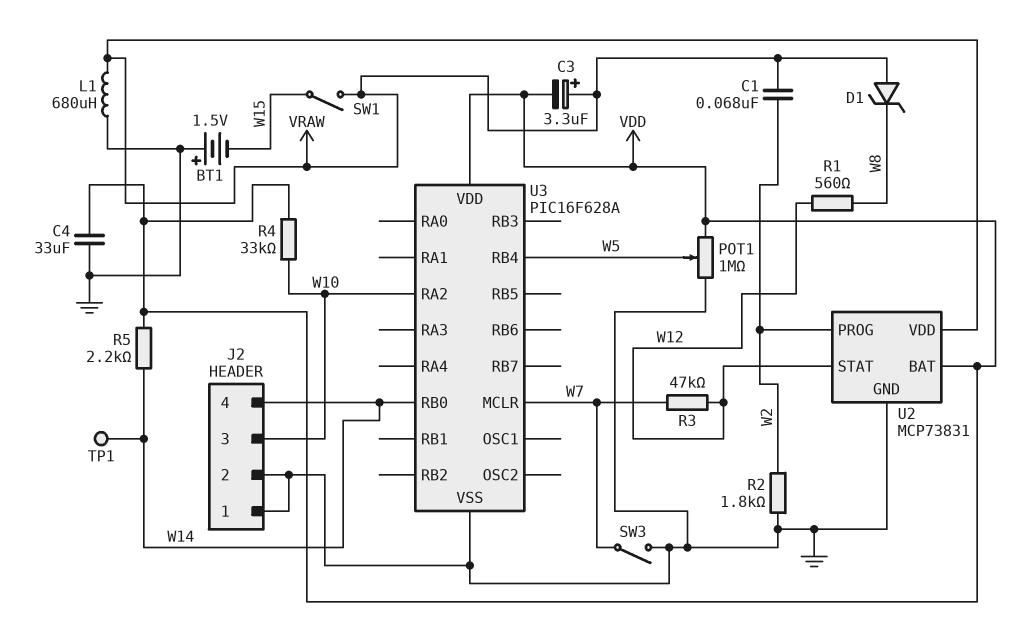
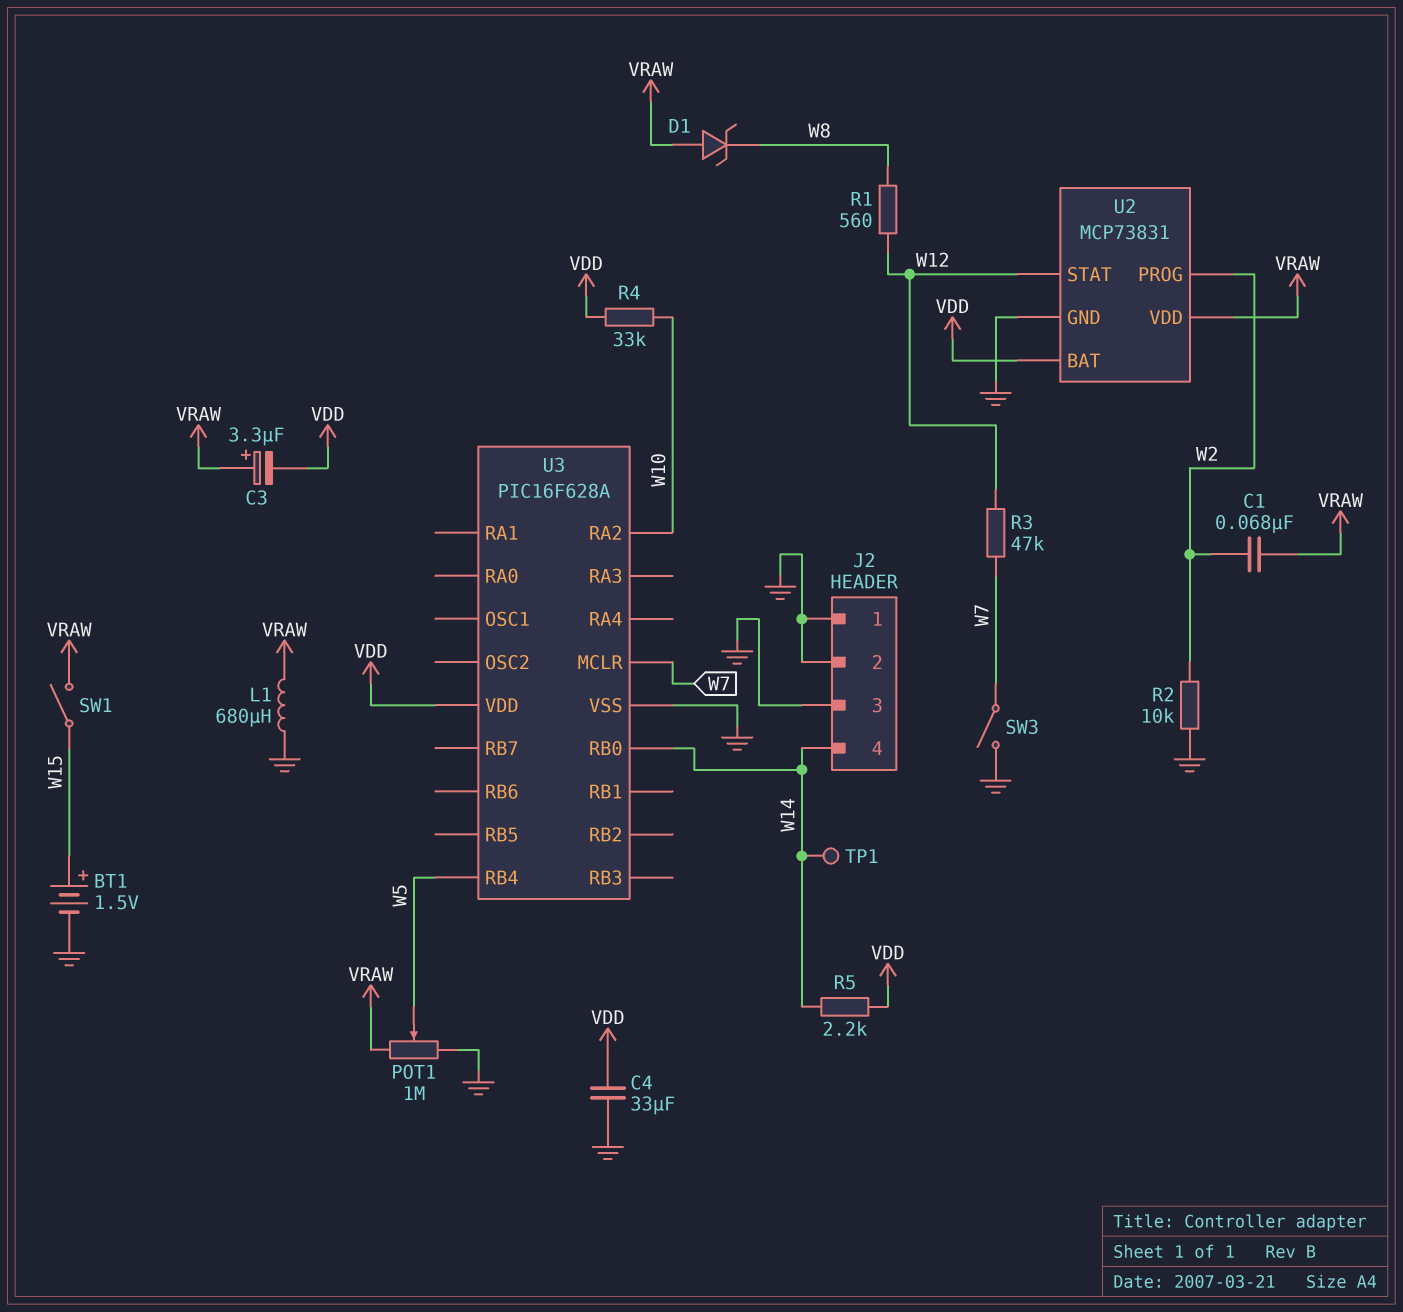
BT1: 1.5V (plus GND, minus W15) -> 1.5V (plus W15, minus GND)
J2 pin 3: W10 -> GND
POT1: 1M (GND, VDD, wiper W5) -> 1M (GND, VRAW, wiper W5)
R2: 1.8k (GND, W2) -> 10k (GND, W2)

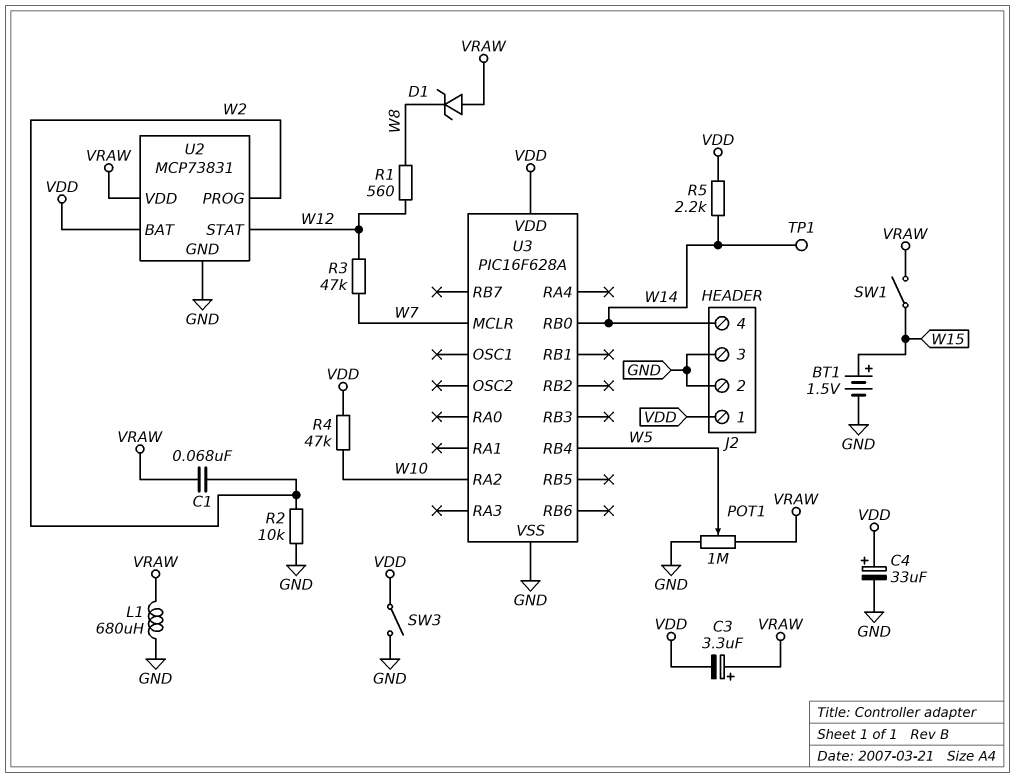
C4: 33uF (GND, VDD) -> 33uF (plus VDD, minus GND)
J2 pin 1: GND -> VDD
R4: 33k (VDD, W10) -> 47k (VDD, W10)
SW3: switch (GND, W7) -> switch (GND, VDD)

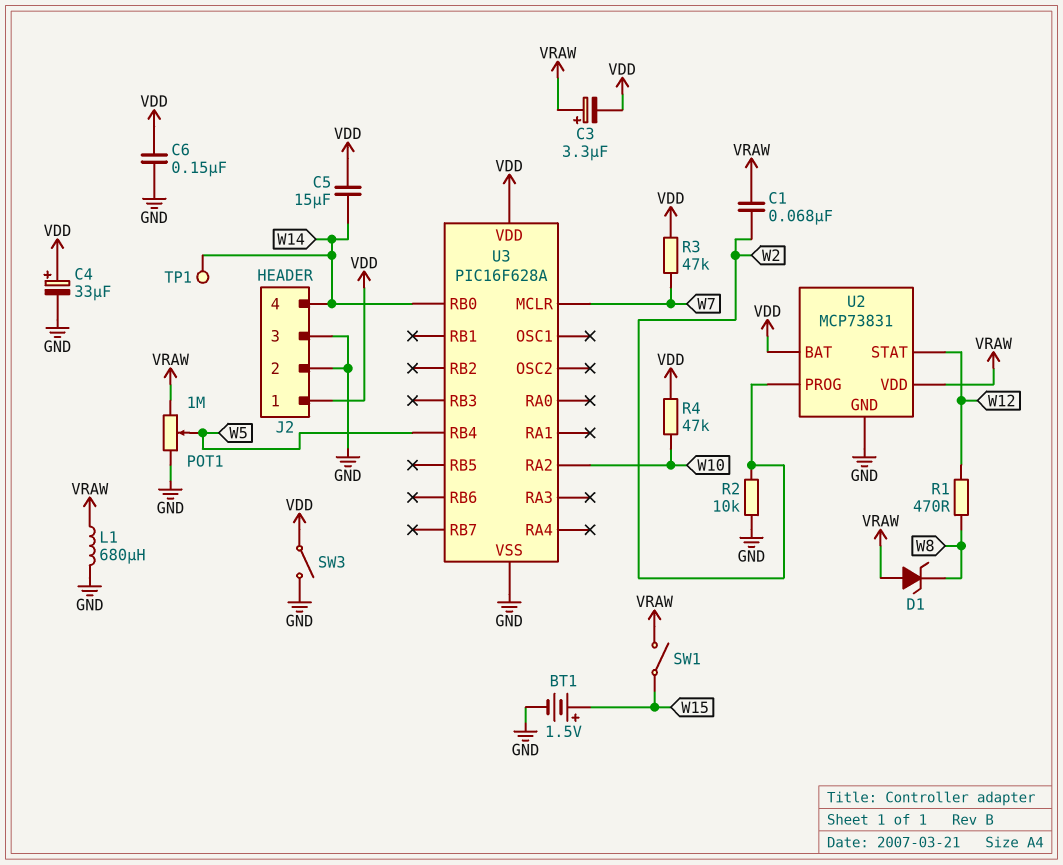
C5: none -> 15uF (VDD, W14)
C6: none -> 150nF (GND, VDD)
R1: 560 (W8, W12) -> 470 (W8, W12)
R3: 47k (W7, W12) -> 47k (VDD, W7)
R5: 2.2k (VDD, W14) -> none

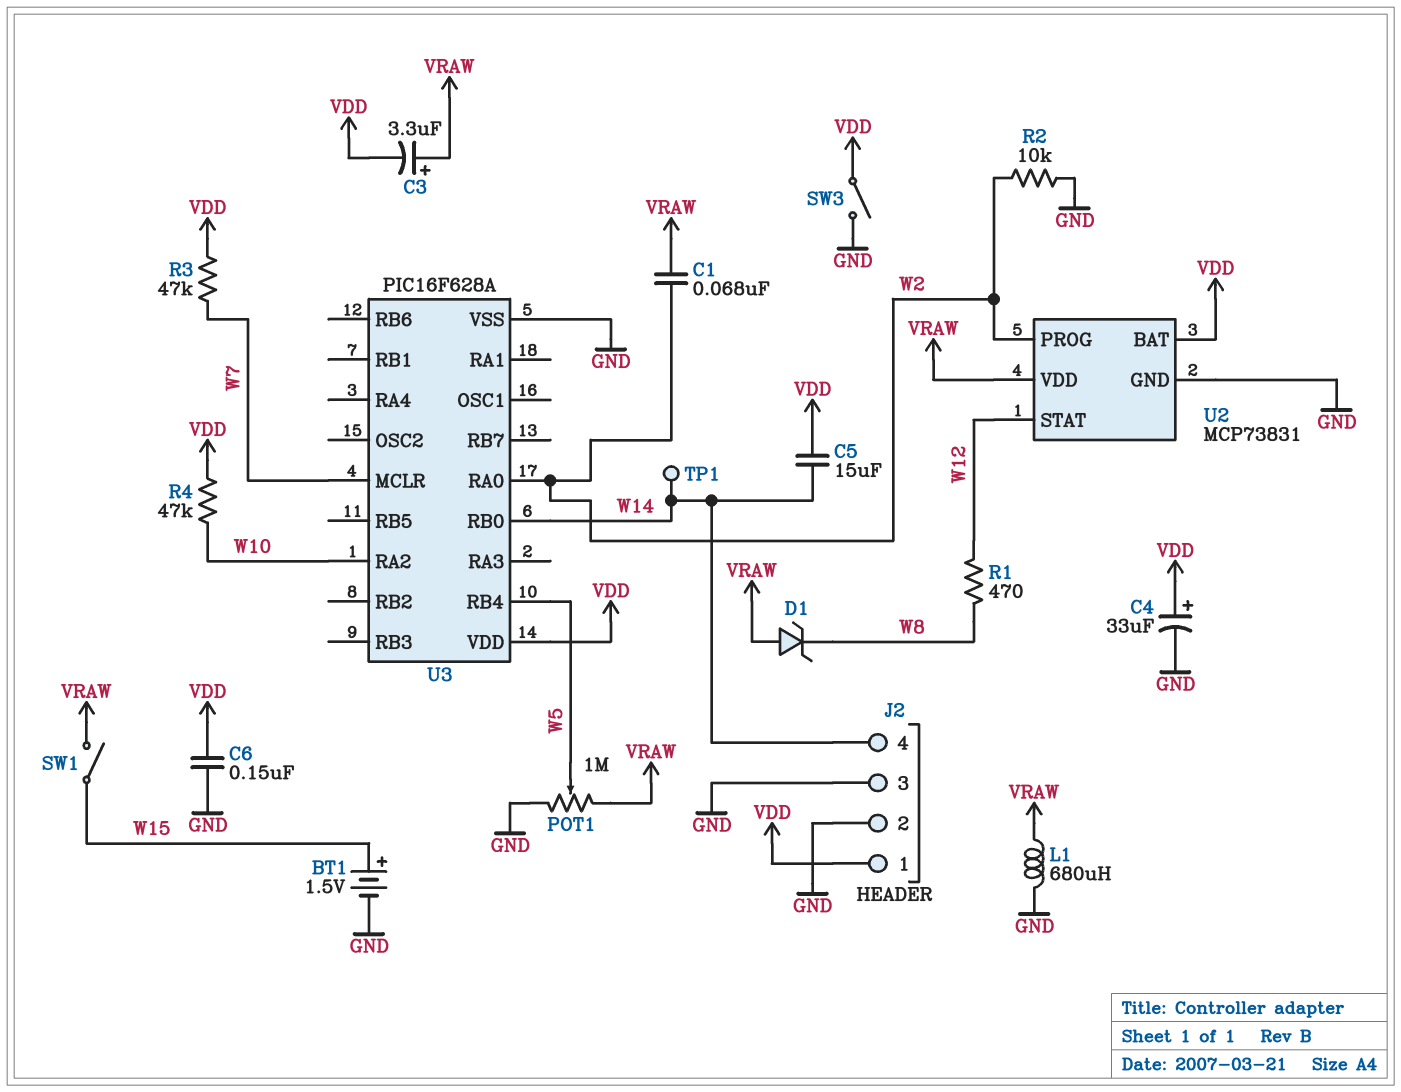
U3 pin RA0: none -> W2

